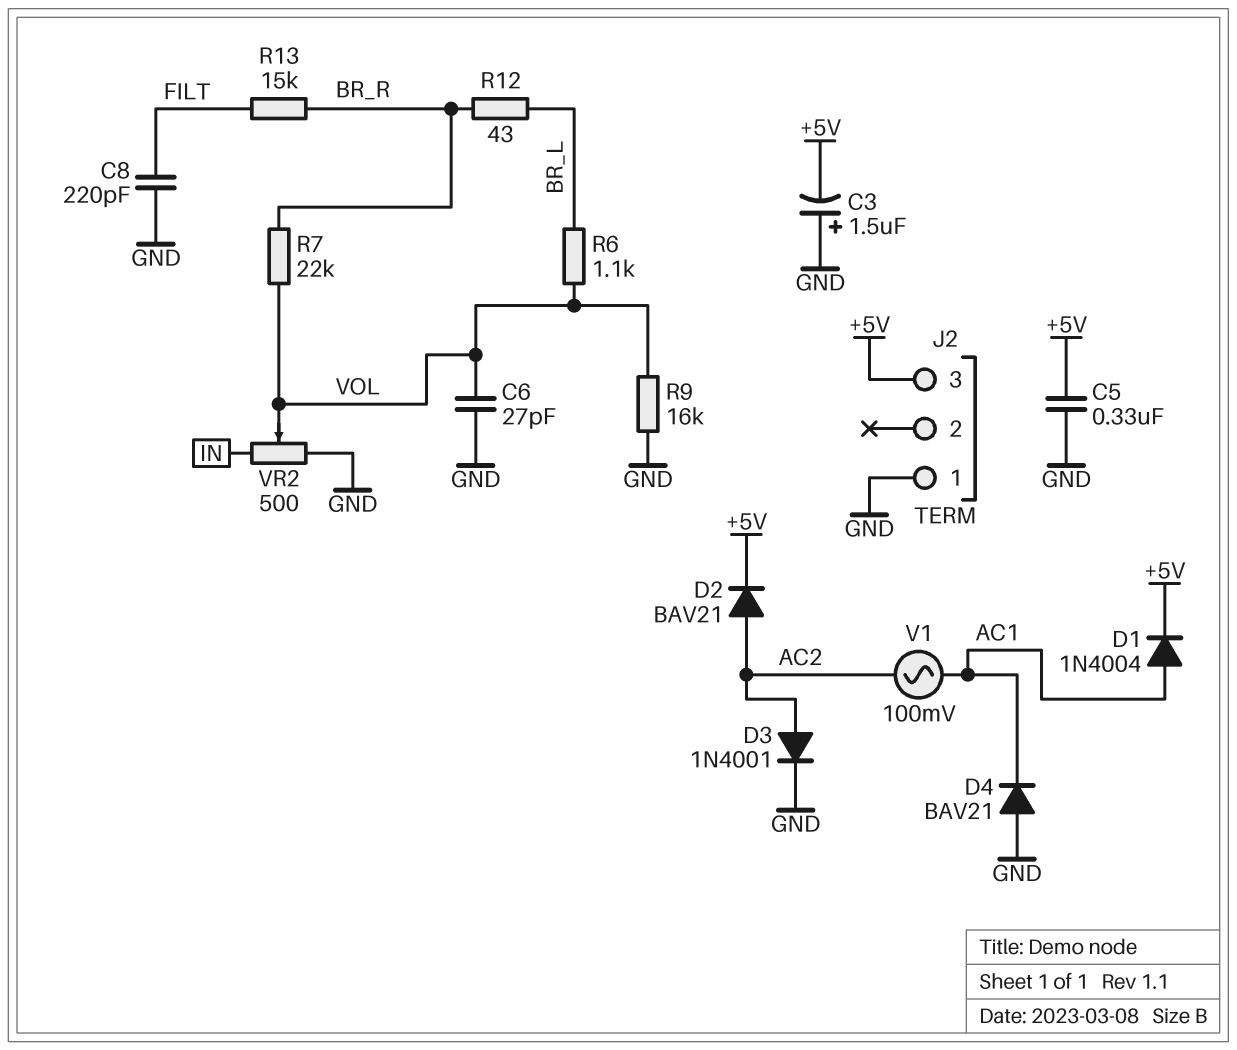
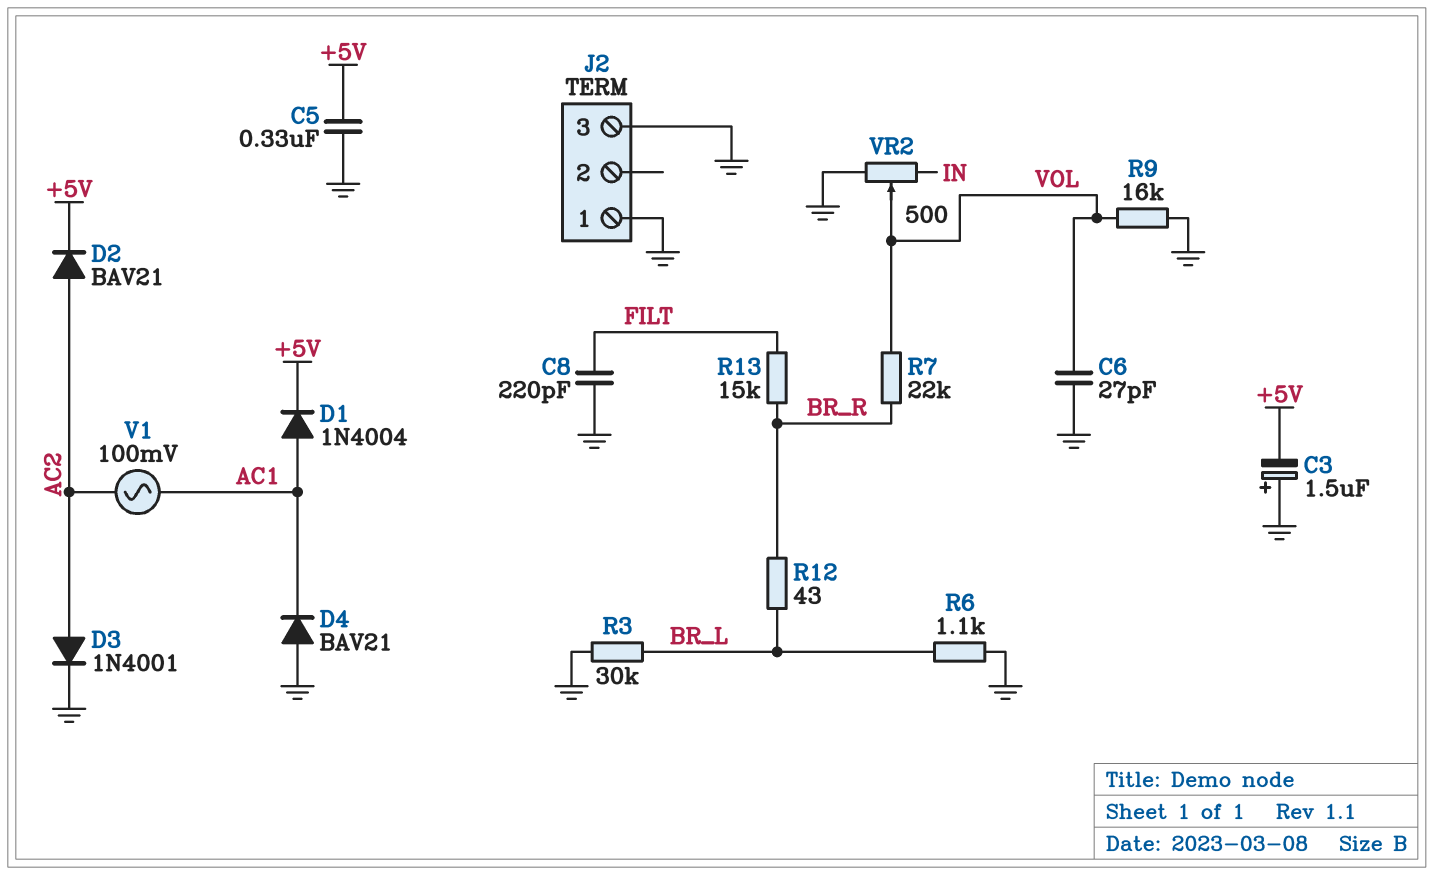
J2 pin 3: +5V -> GND
R3: none -> 30k (BR_L, GND)
R6: 1.1k (BR_L, VOL) -> 1.1k (BR_L, GND)

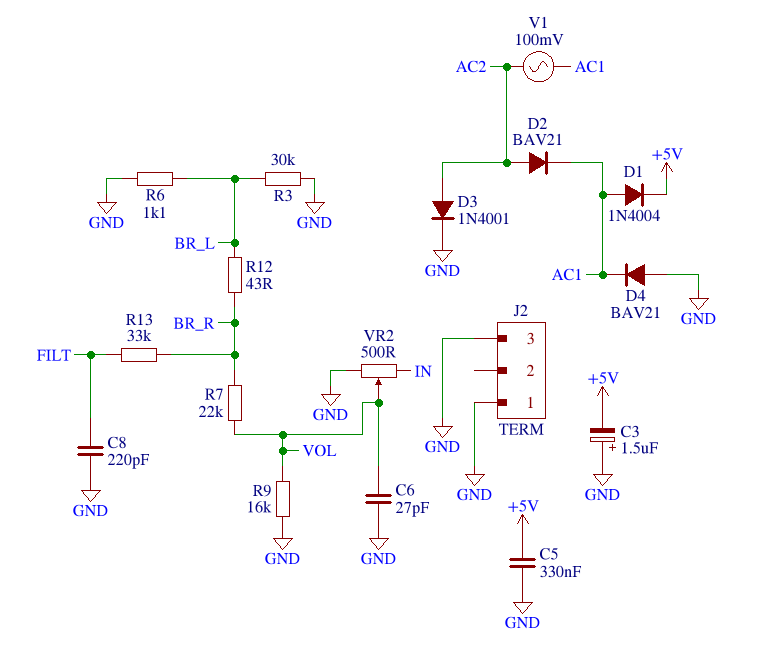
D2: diode BAV21 (A AC2, K +5V) -> diode BAV21 (A AC2, K AC1)
R13: 15k (BR_R, FILT) -> 33k (BR_R, FILT)

